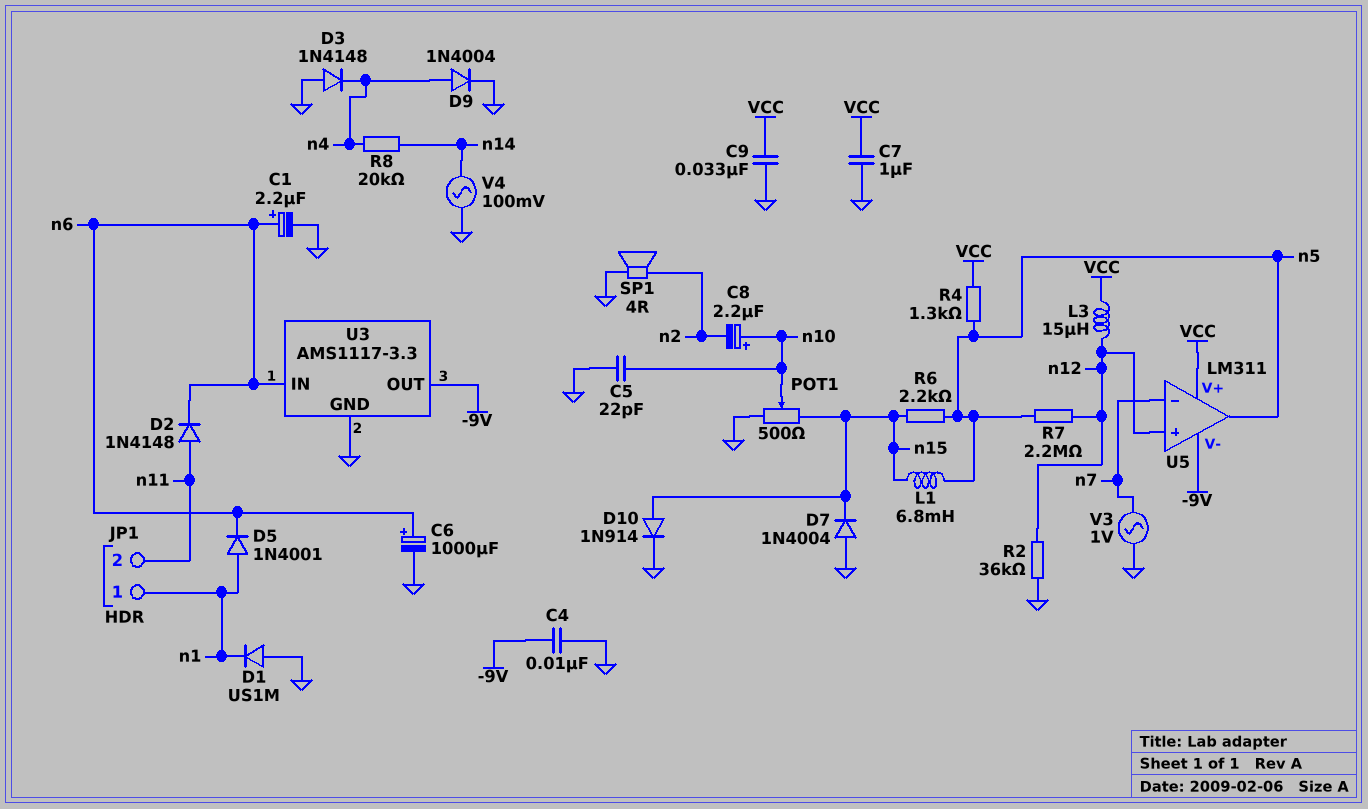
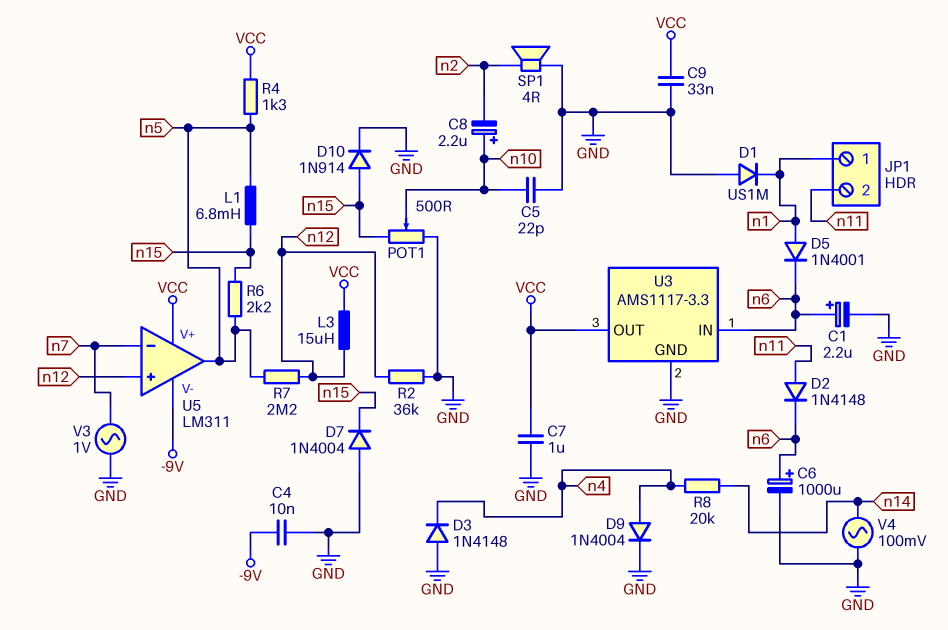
U3 pin OUT: -9V -> VCC

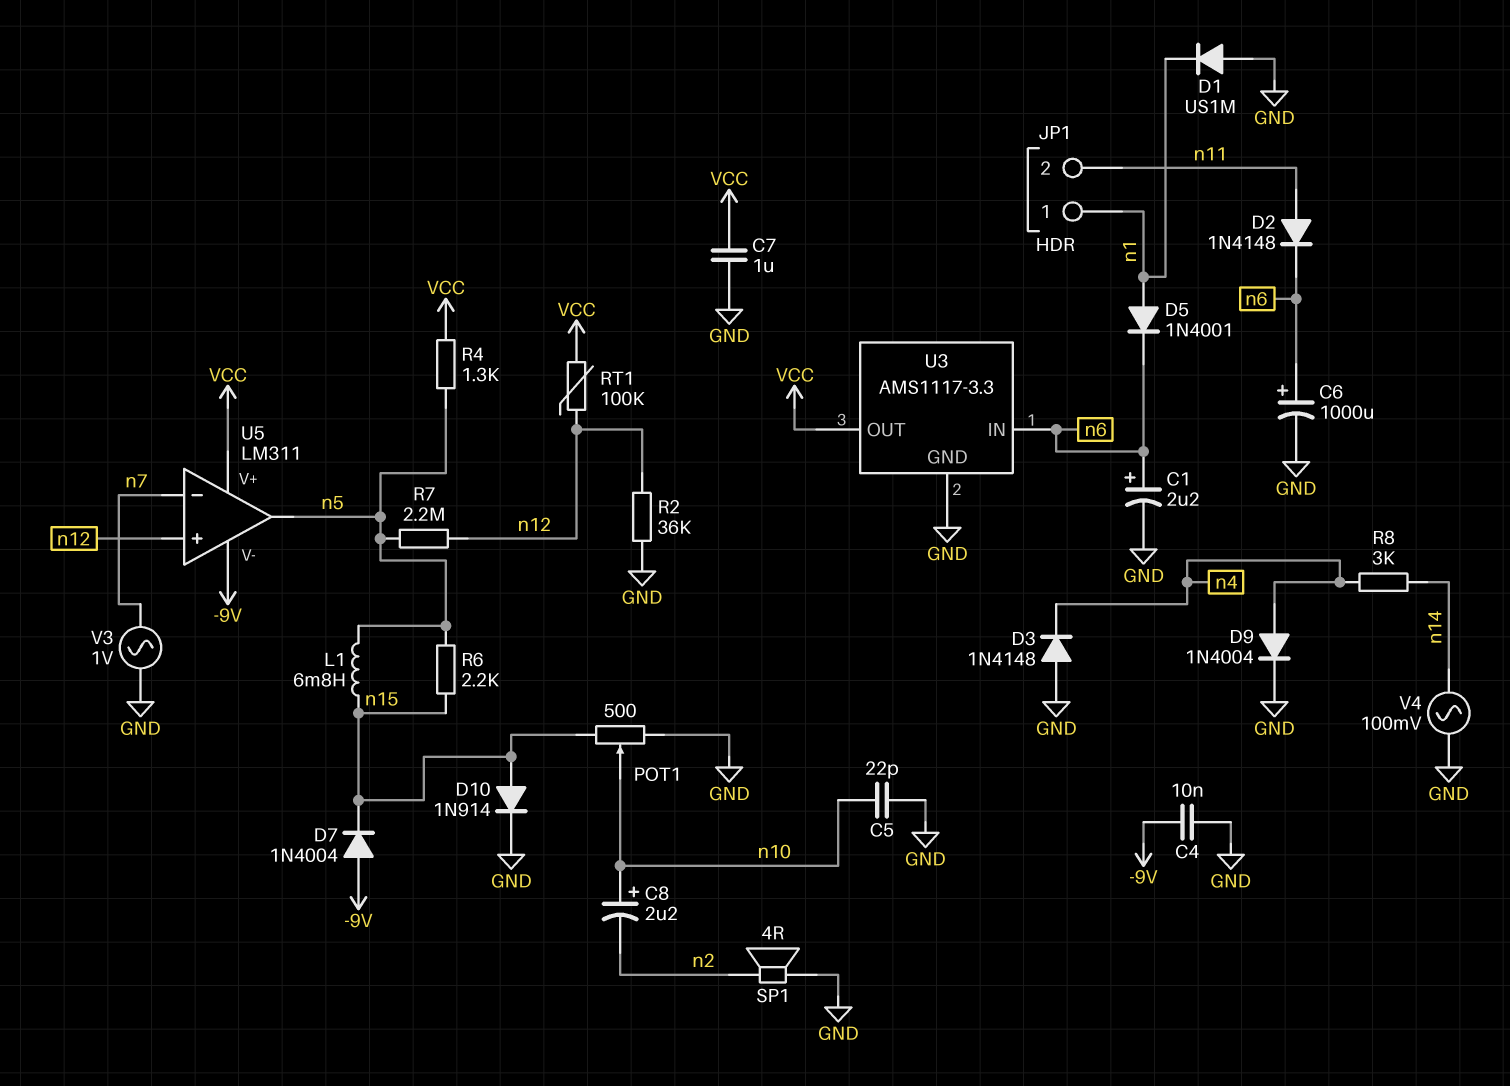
C9: 33nF (GND, VCC) -> none
D7: diode 1N4004 (A GND, K n15) -> diode 1N4004 (A -9V, K n15)
L3: 15uH (VCC, n12) -> none
R8: 20k (n4, n14) -> 3k (n4, n14)
RT1: none -> 100k (VCC, n12)

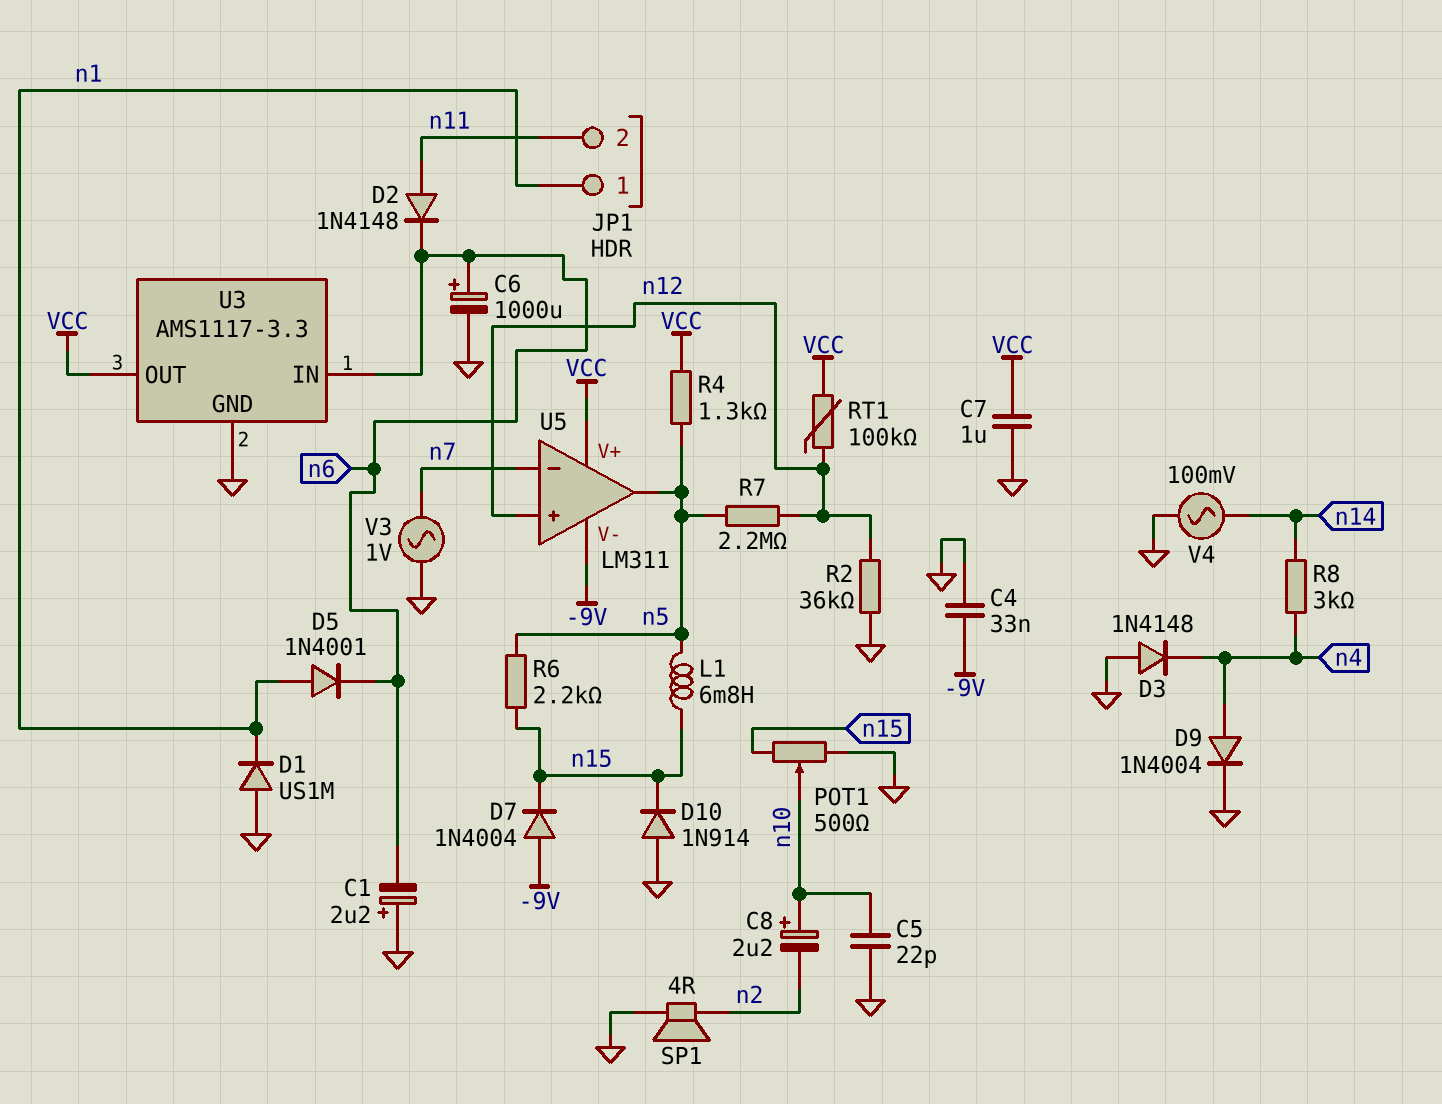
C1: 2.2uF (plus n6, minus GND) -> 2.2uF (plus GND, minus n6)
C4: 10nF (-9V, GND) -> 33nF (-9V, GND)
D10: diode 1N914 (A n15, K GND) -> diode 1N914 (A GND, K n15)

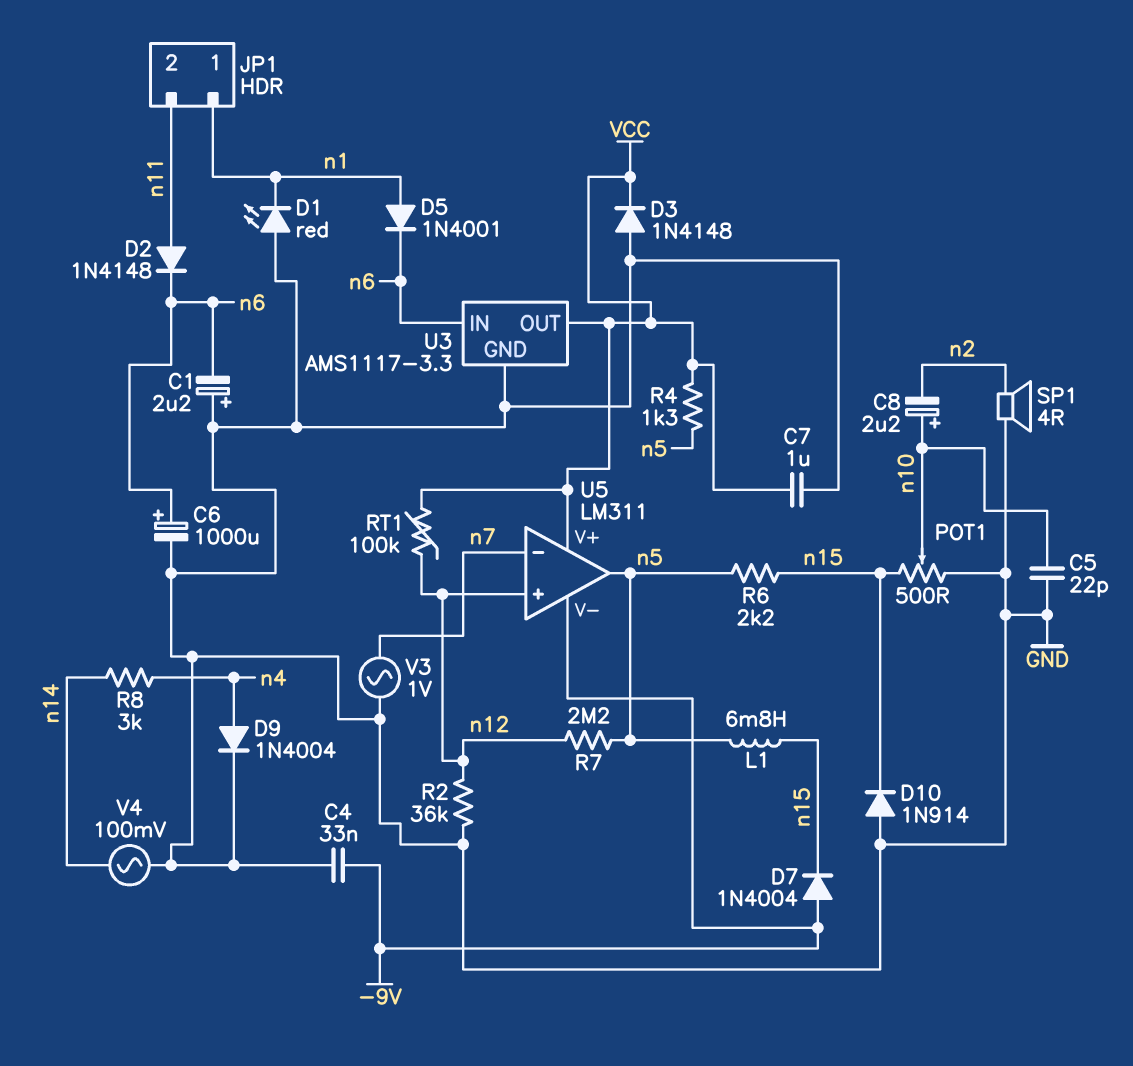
D1: diode US1M (A GND, K n1) -> LED red (A GND, K n1)
D3: diode 1N4148 (A GND, K n4) -> diode 1N4148 (A GND, K VCC)

